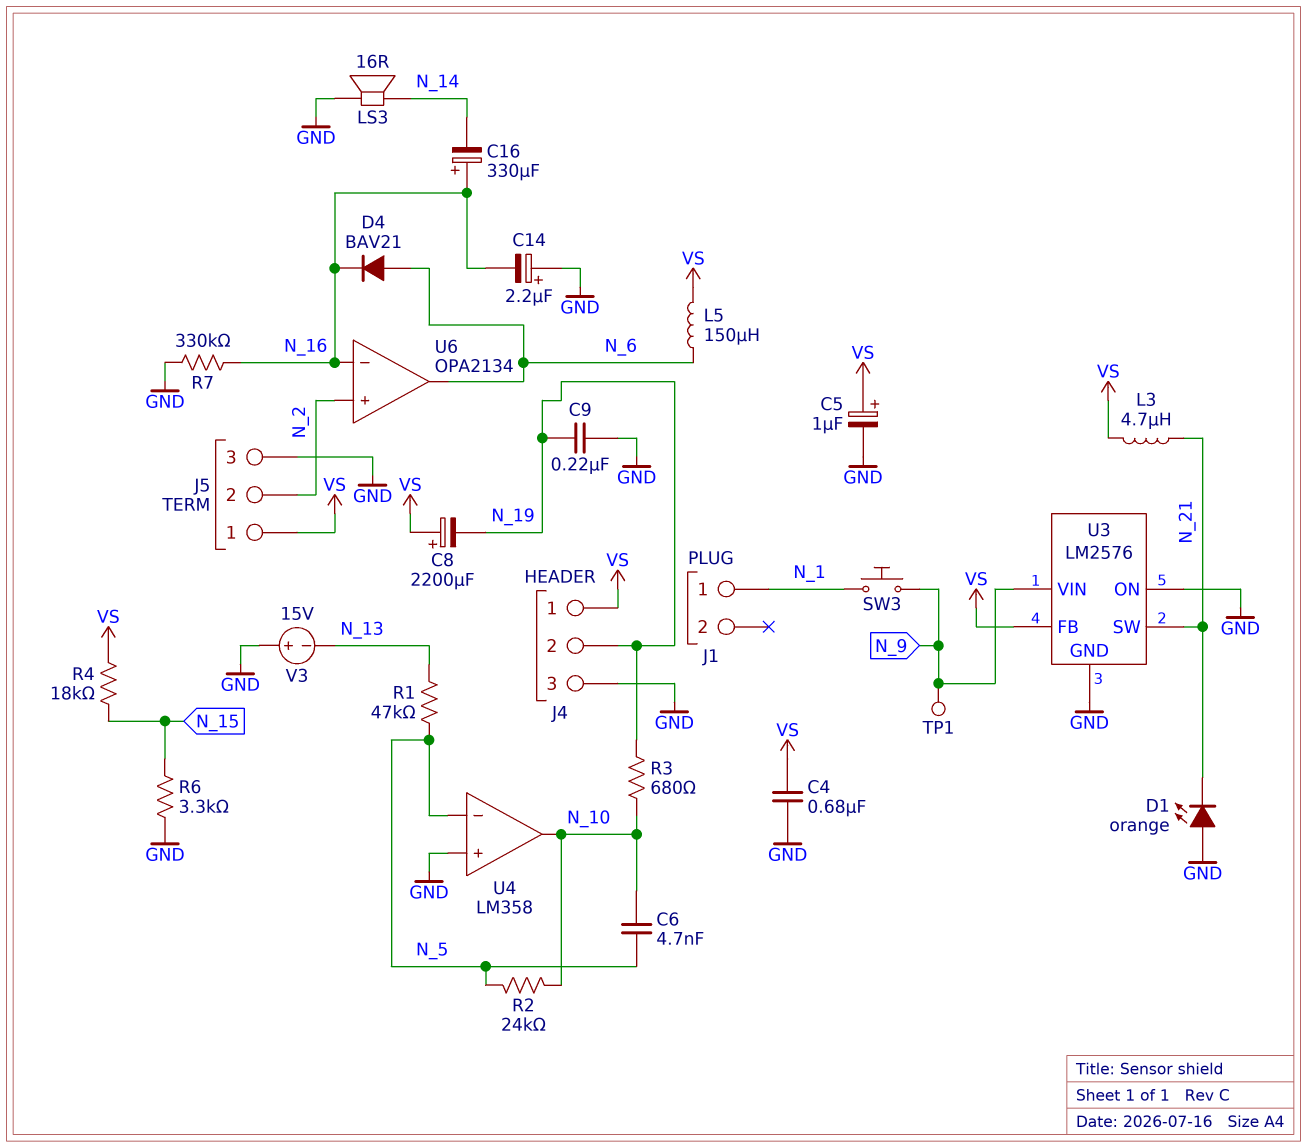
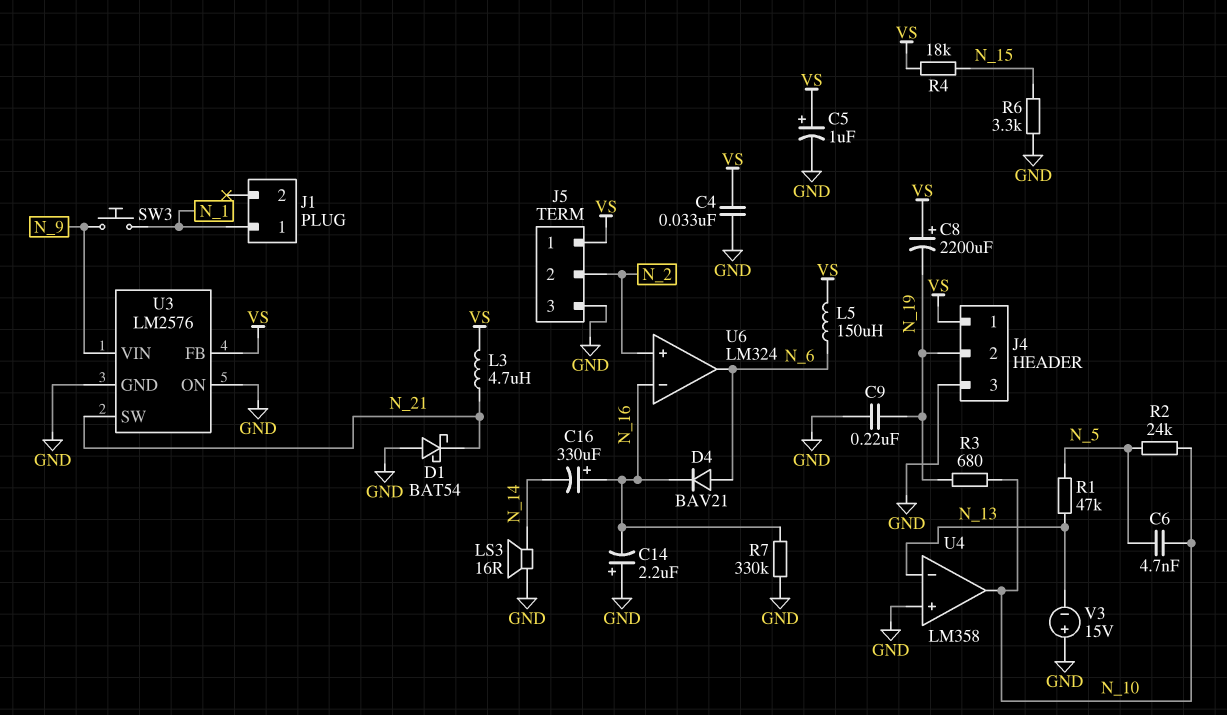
C4: 680nF (GND, VS) -> 33nF (GND, VS)
D1: LED orange (A GND, K N_21) -> schottky BAT54 (A GND, K N_21)
TP1: test point (N_9) -> none
U4 pin in-: N_5 -> N_13
U6: OPA2134 -> LM324

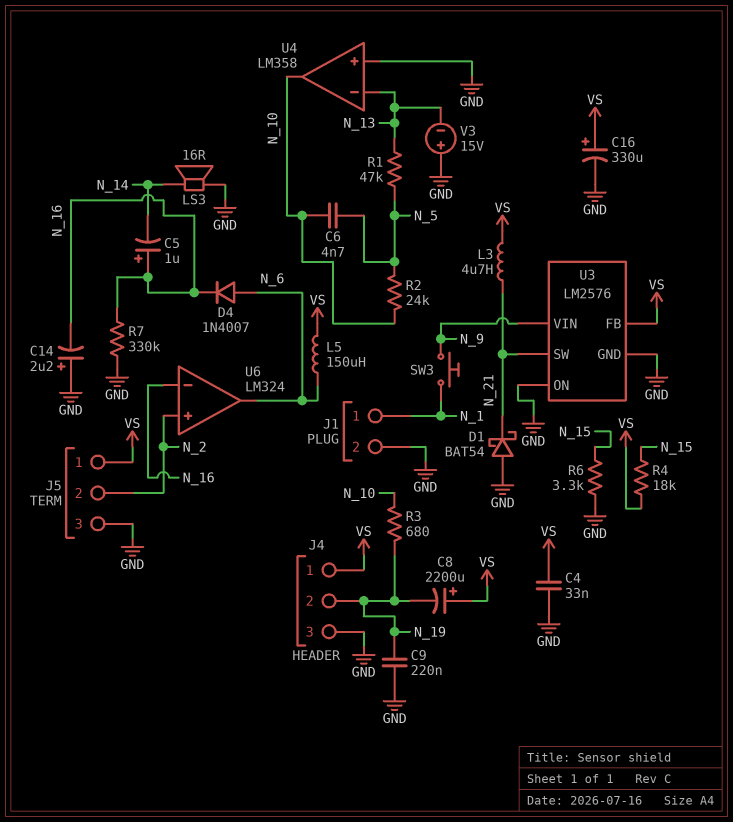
C5: 1uF (plus VS, minus GND) -> 1uF (plus N_16, minus N_14)
C16: 330uF (plus N_16, minus N_14) -> 330uF (plus VS, minus GND)
D4: diode BAV21 (A N_6, K N_16) -> diode 1N4007 (A N_6, K N_16)
J1 pin 2: none -> GND

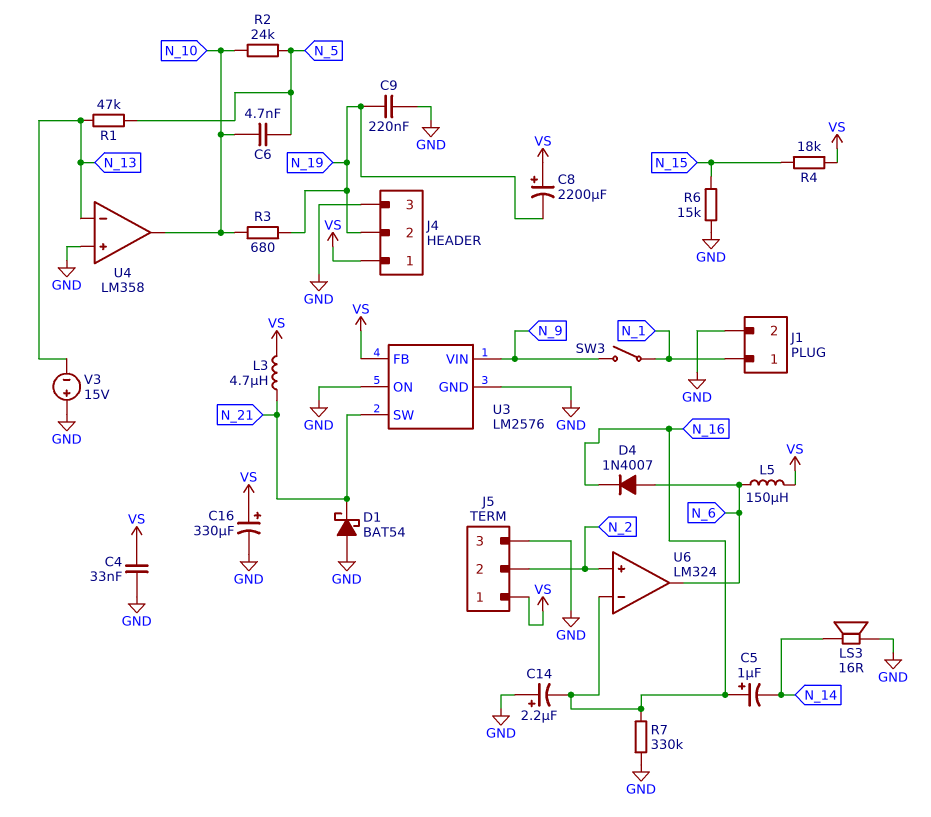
R6: 3.3k (GND, N_15) -> 15k (GND, N_15)
SW3: button (N_1, N_9) -> switch (N_1, N_9)

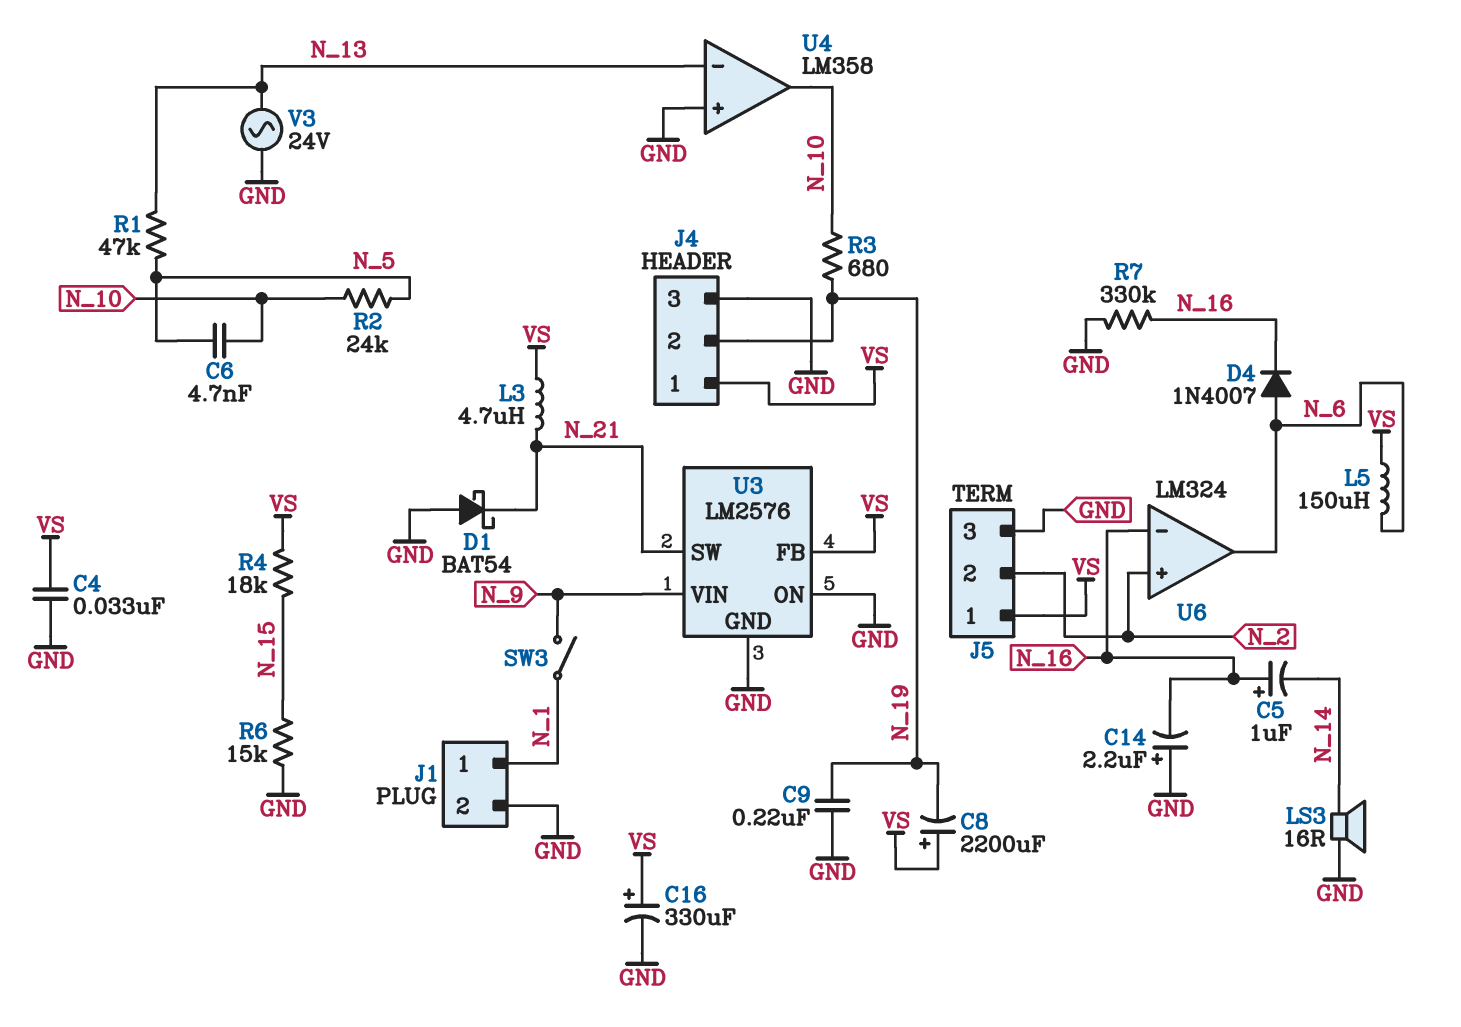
V3: 15V (plus GND, minus N_13) -> AC 24V (GND, N_13)

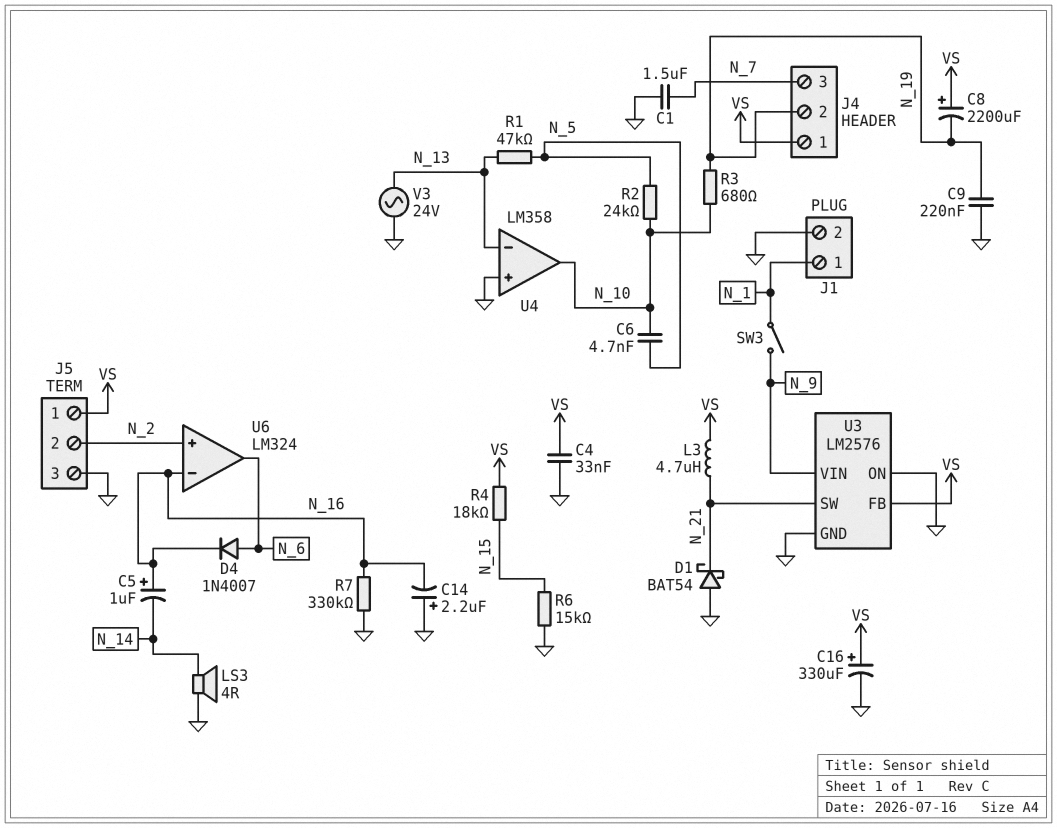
C1: none -> 1.5uF (GND, N_7)
J4 pin 3: GND -> N_7
L5: 150uH (N_6, VS) -> none
LS3: speaker 16R (GND, N_14) -> speaker 4R (GND, N_14)

